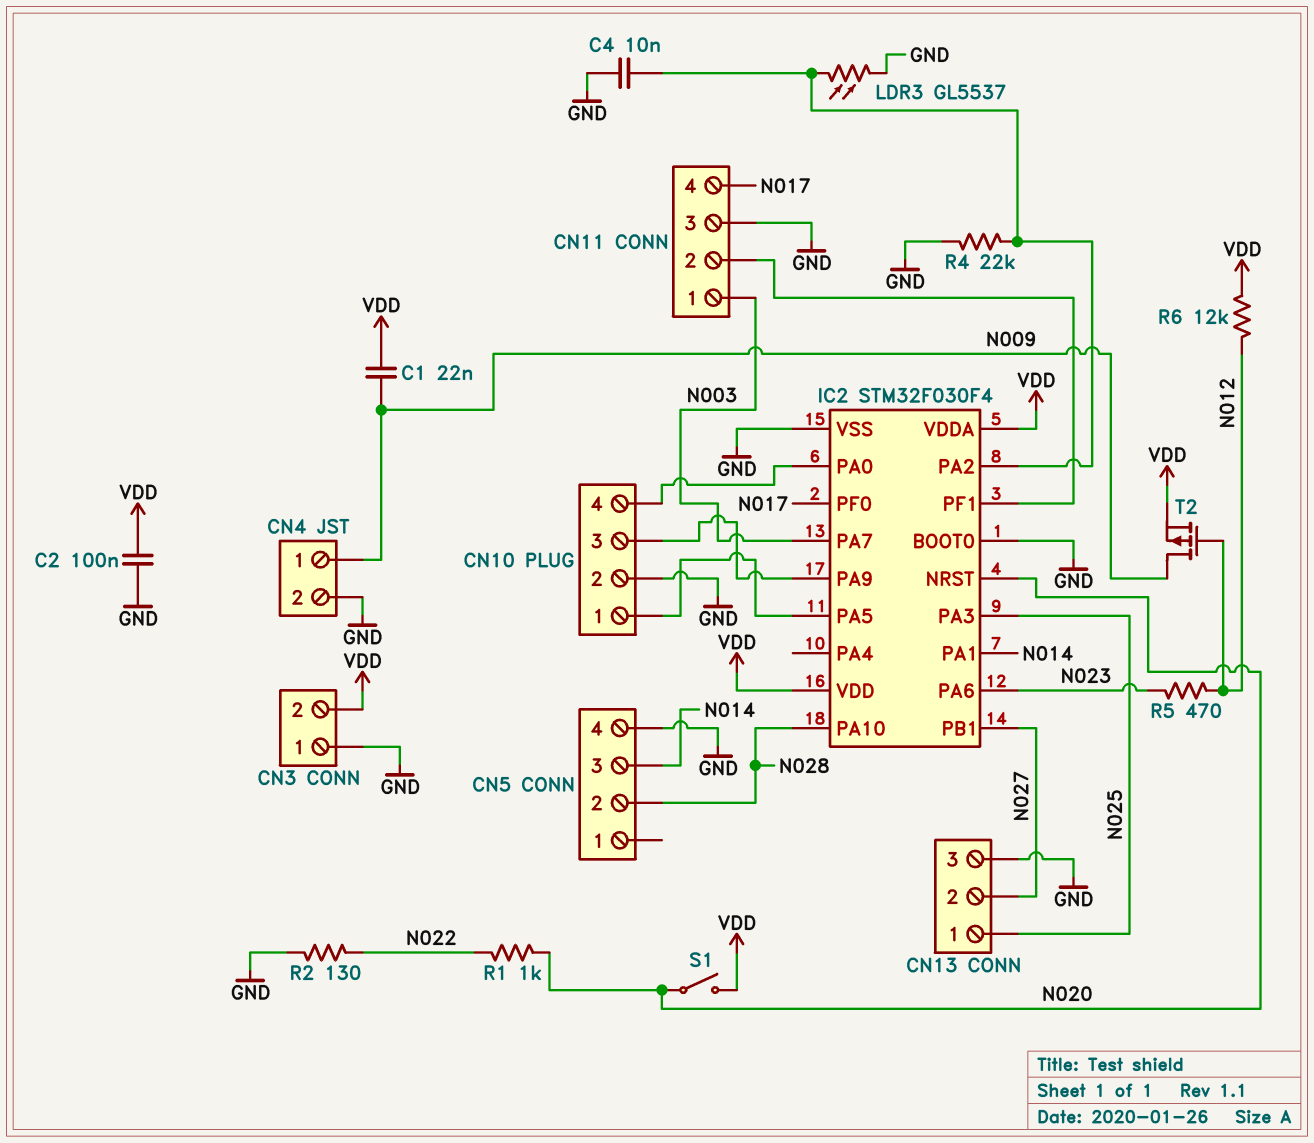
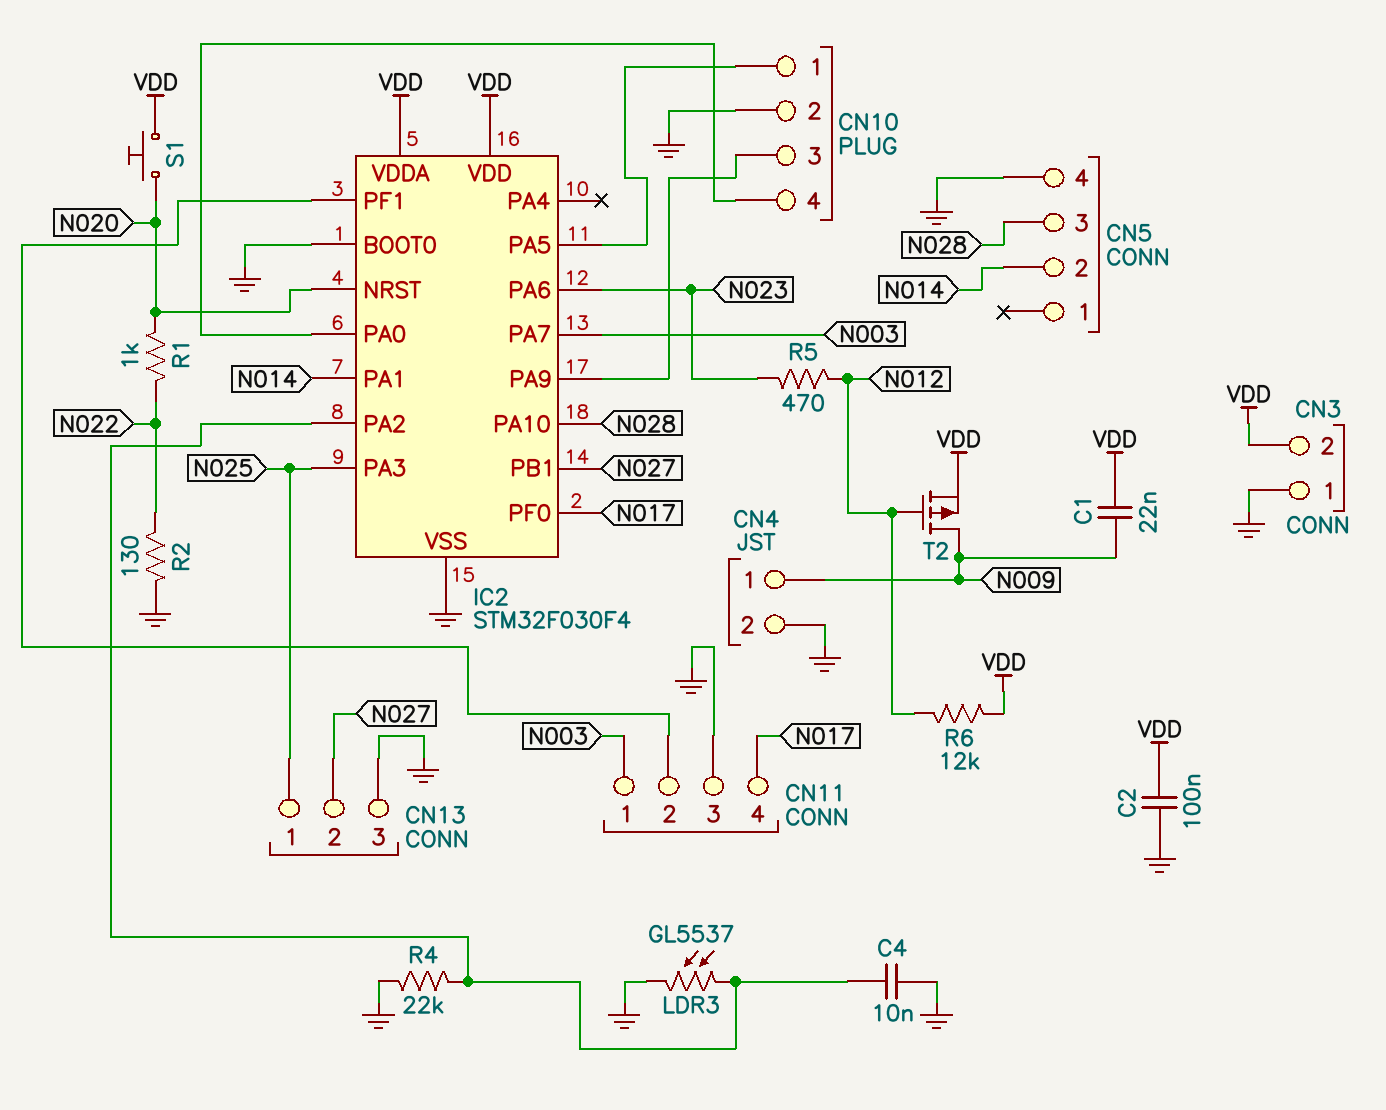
CN5 pin 2: N028 -> N014
CN5 pin 3: N014 -> N028
S1: switch (N020, VDD) -> button (N020, VDD)

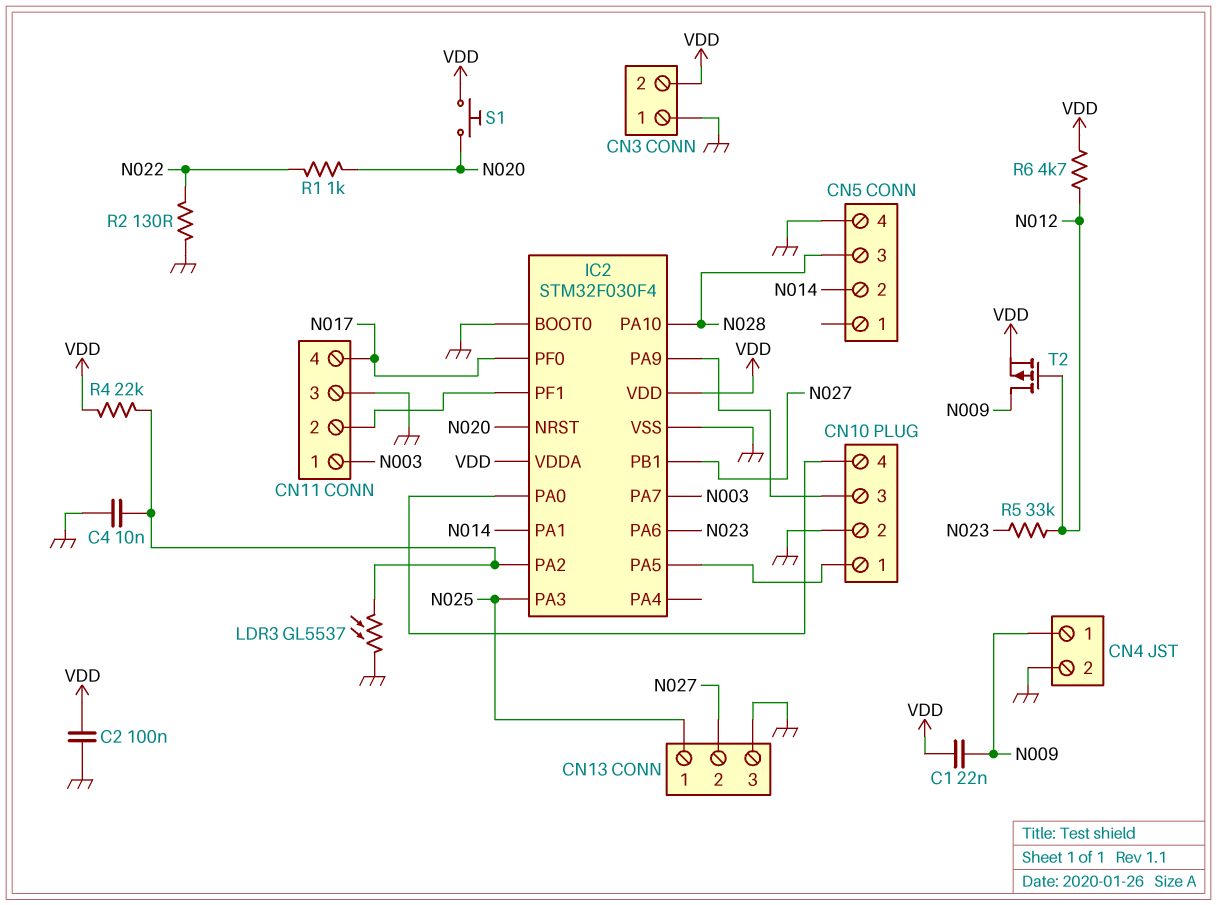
R4: 22k (GND, IC2/PA2) -> 22k (IC2/PA2, VDD)
R5: 470 (N012, N023) -> 33k (N012, N023)
R6: 12k (N012, VDD) -> 4.7k (N012, VDD)

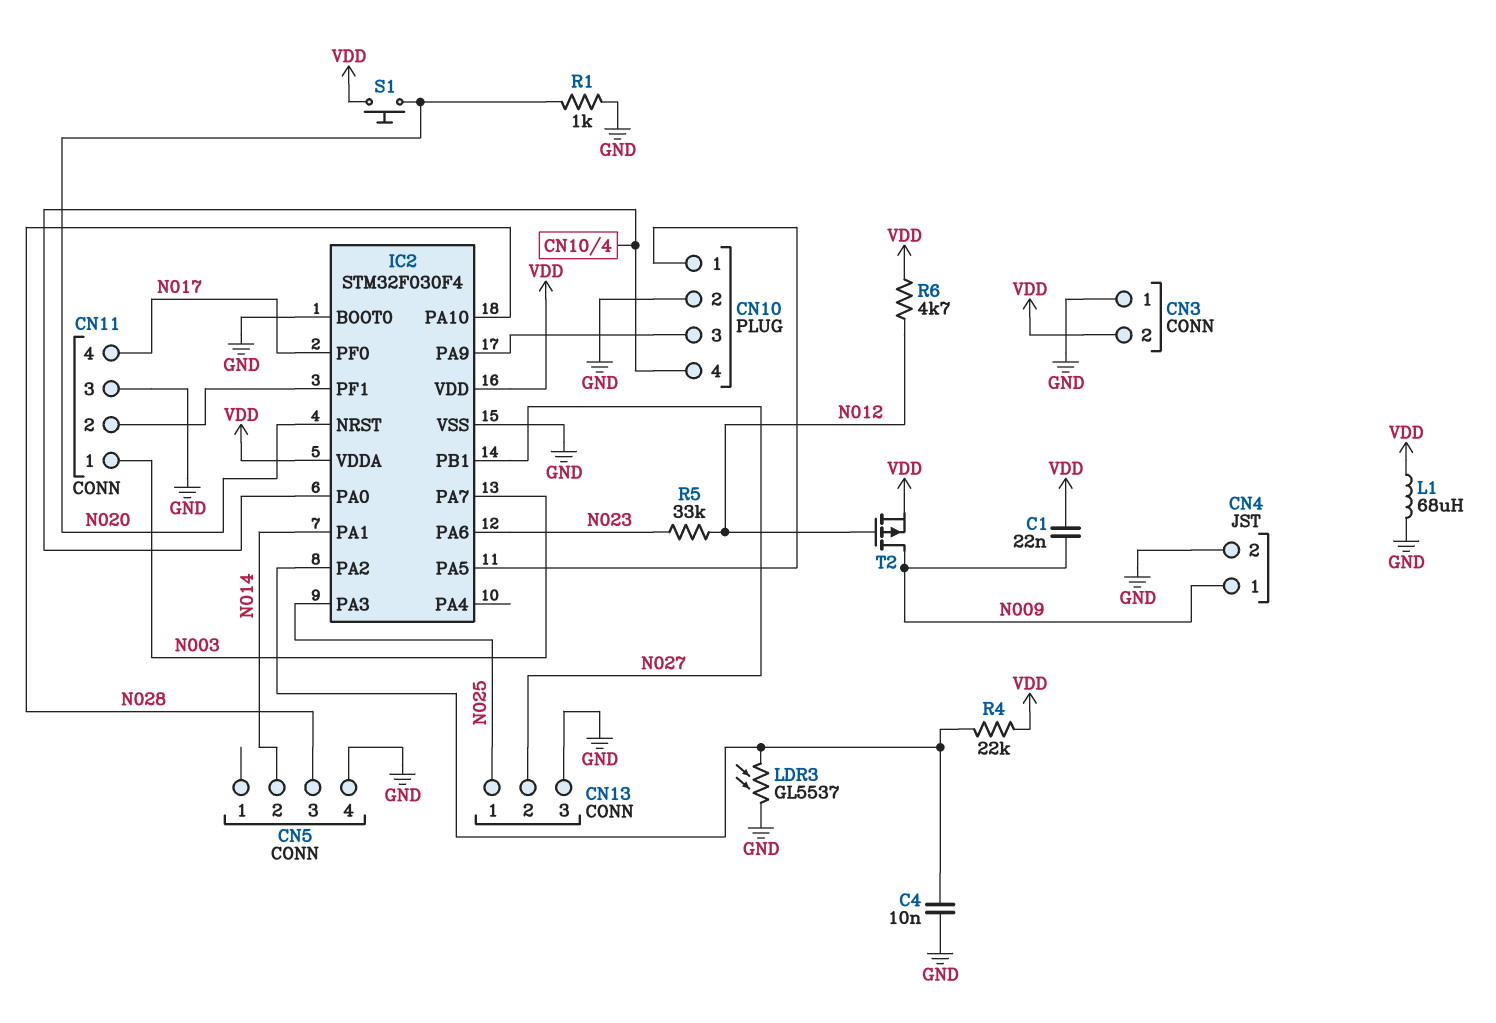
C2: 100nF (GND, VDD) -> none
L1: none -> 68uH (GND, VDD)
R1: 1k (N020, N022) -> 1k (GND, N020)
R2: 130 (GND, N022) -> none

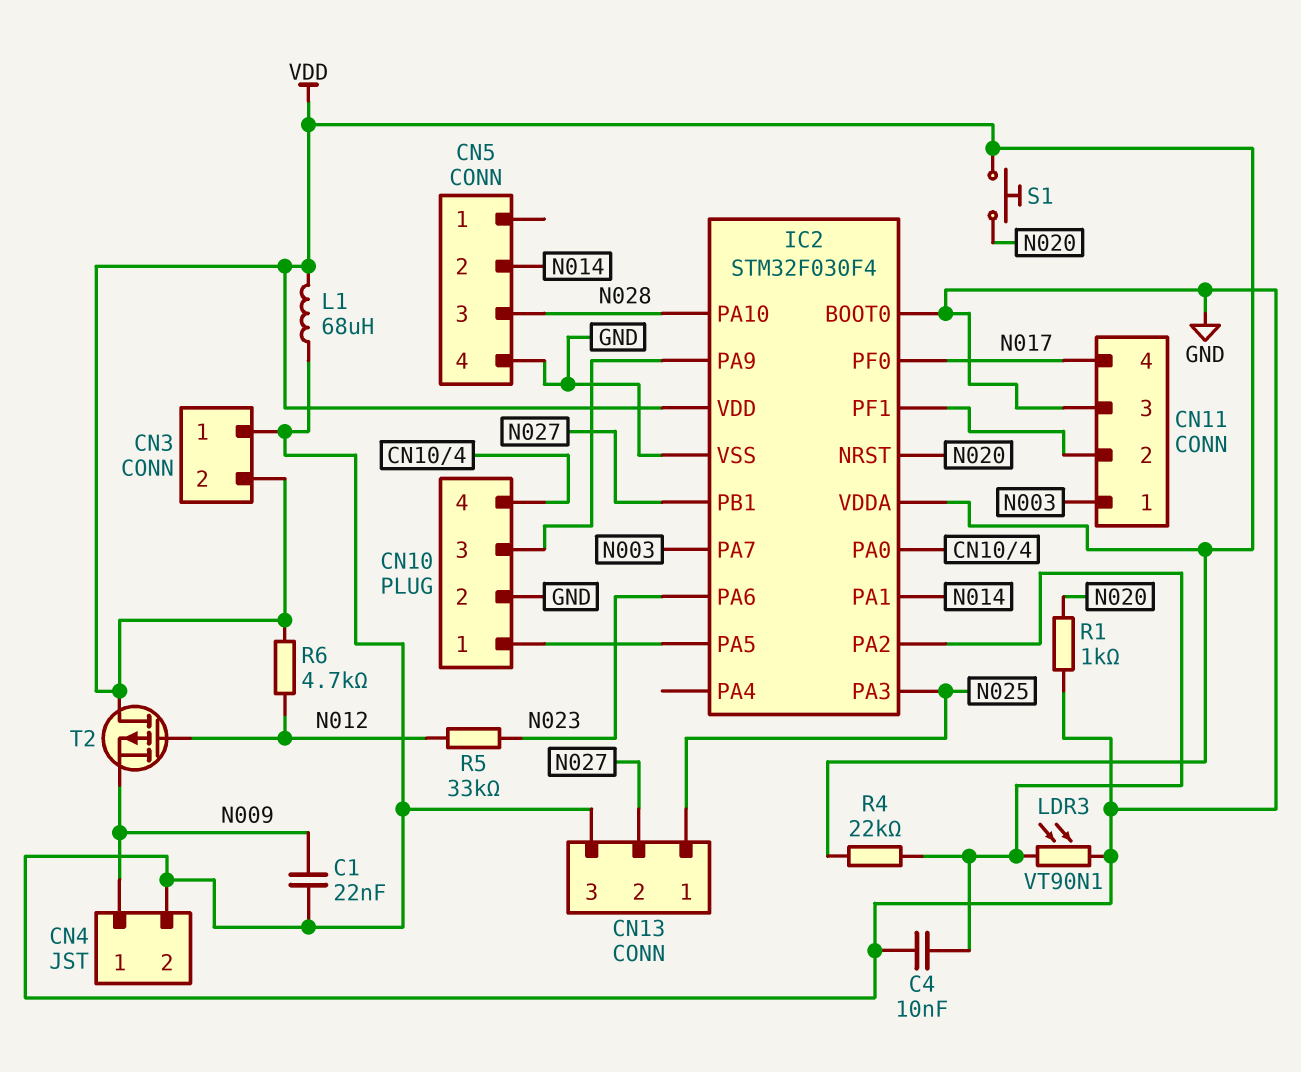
C1: 22nF (N009, VDD) -> 22nF (GND, N009)
LDR3: GL5537 (GND, IC2/PA2) -> VT90N1 (GND, IC2/PA2)
T2: PMOS (G N012, D N009, S VDD) -> PMOS (G N012, D VDD, S N009)

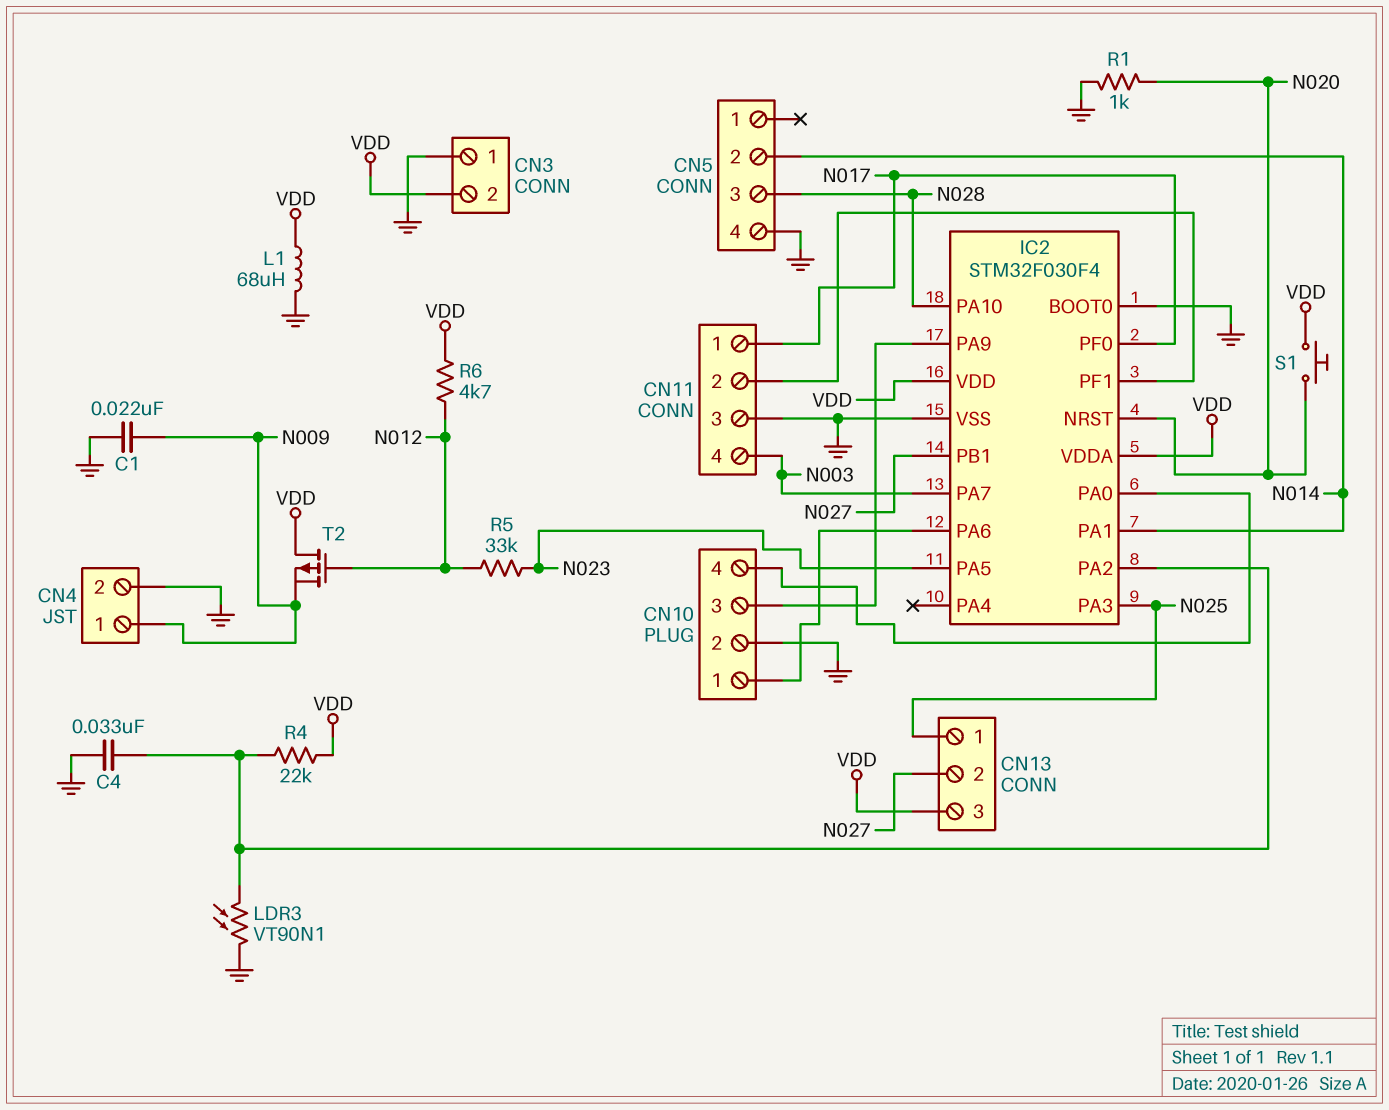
C4: 10nF (GND, IC2/PA2) -> 33nF (GND, IC2/PA2)
CN11 pin 1: N003 -> N017
CN11 pin 4: N017 -> N003
CN13 pin 3: GND -> VDD
IC2 pin PA5: CN10/1 -> N023
IC2 pin PA6: N023 -> CN10/1

